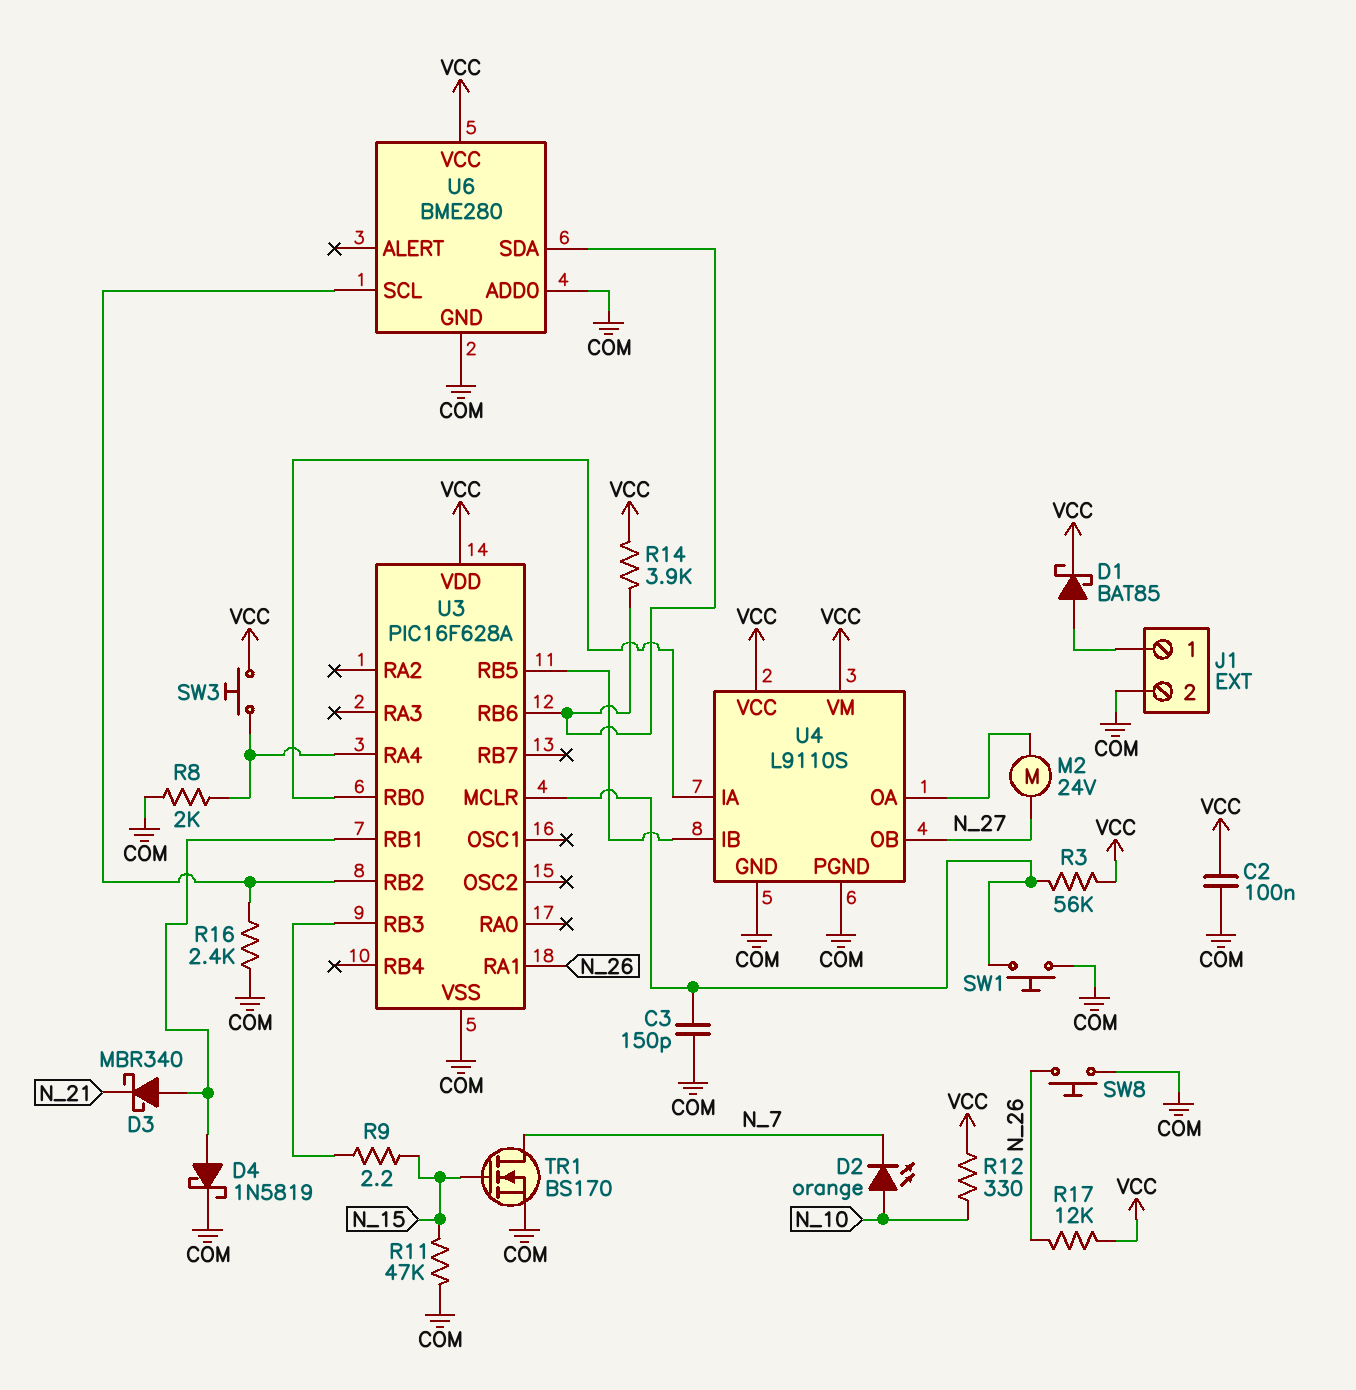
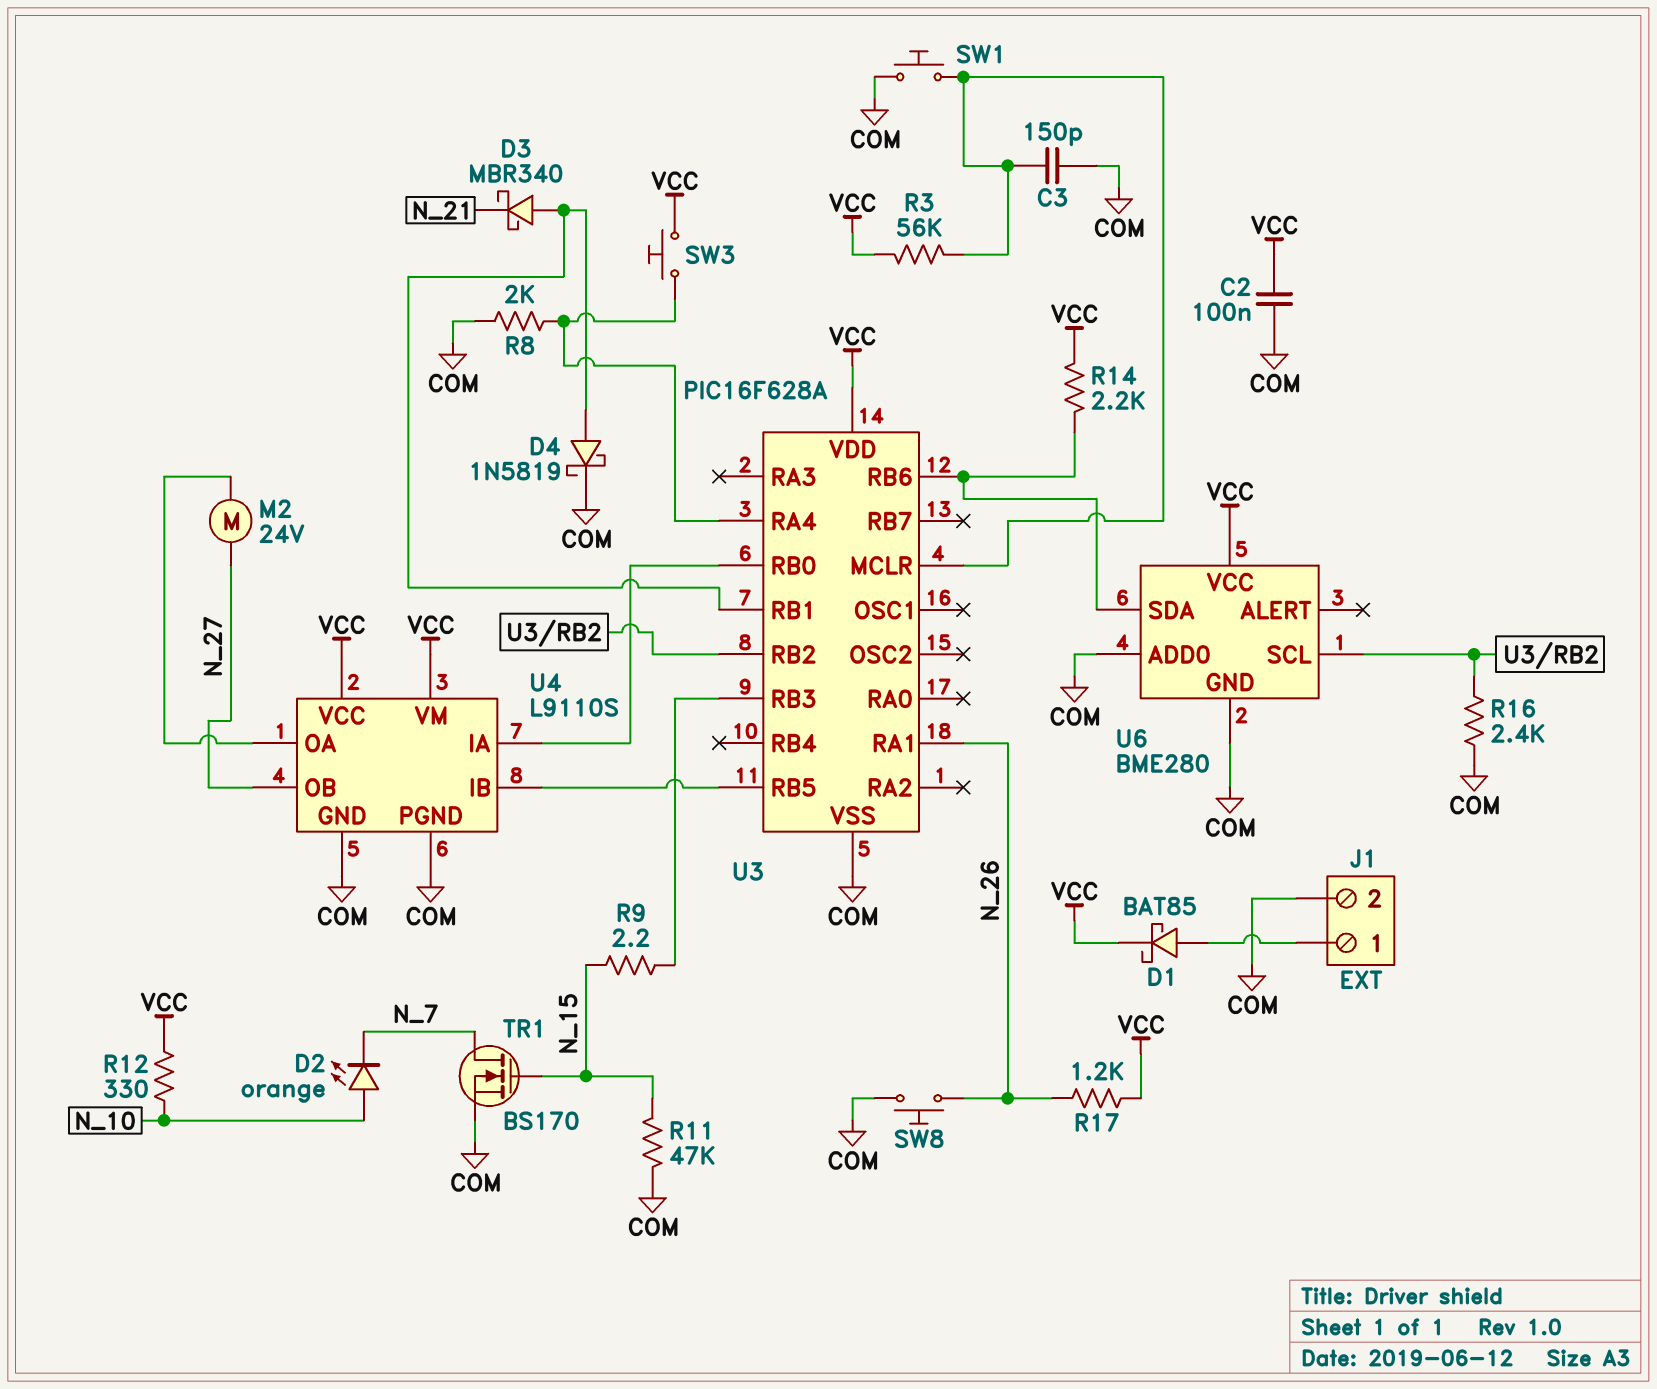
R14: 3.9k (U3/RB6, VCC) -> 2.2k (U3/RB6, VCC)
R17: 12k (N_26, VCC) -> 1.2k (N_26, VCC)

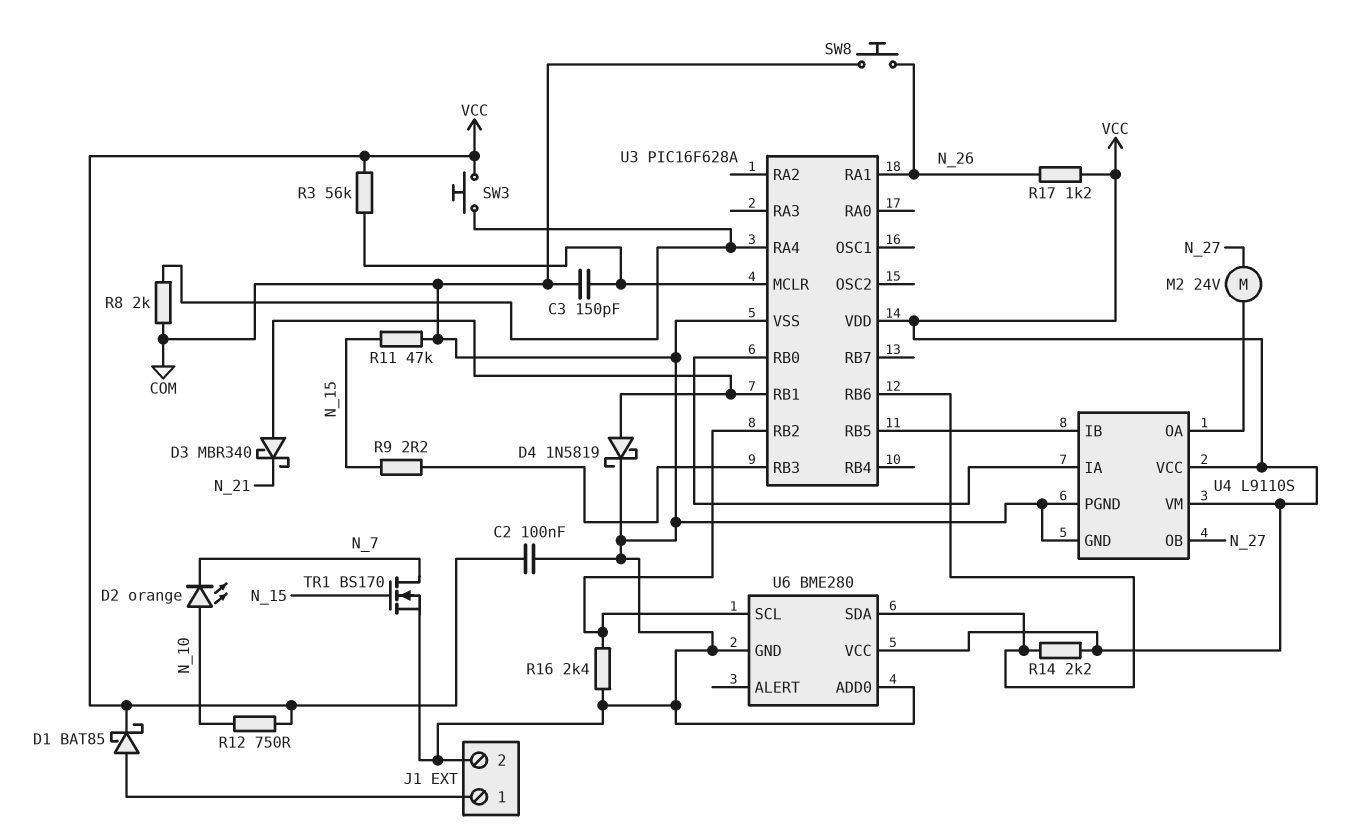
R12: 330 (N_10, VCC) -> 750 (N_10, VCC)
SW1: button (COM, U3/MCLR) -> none

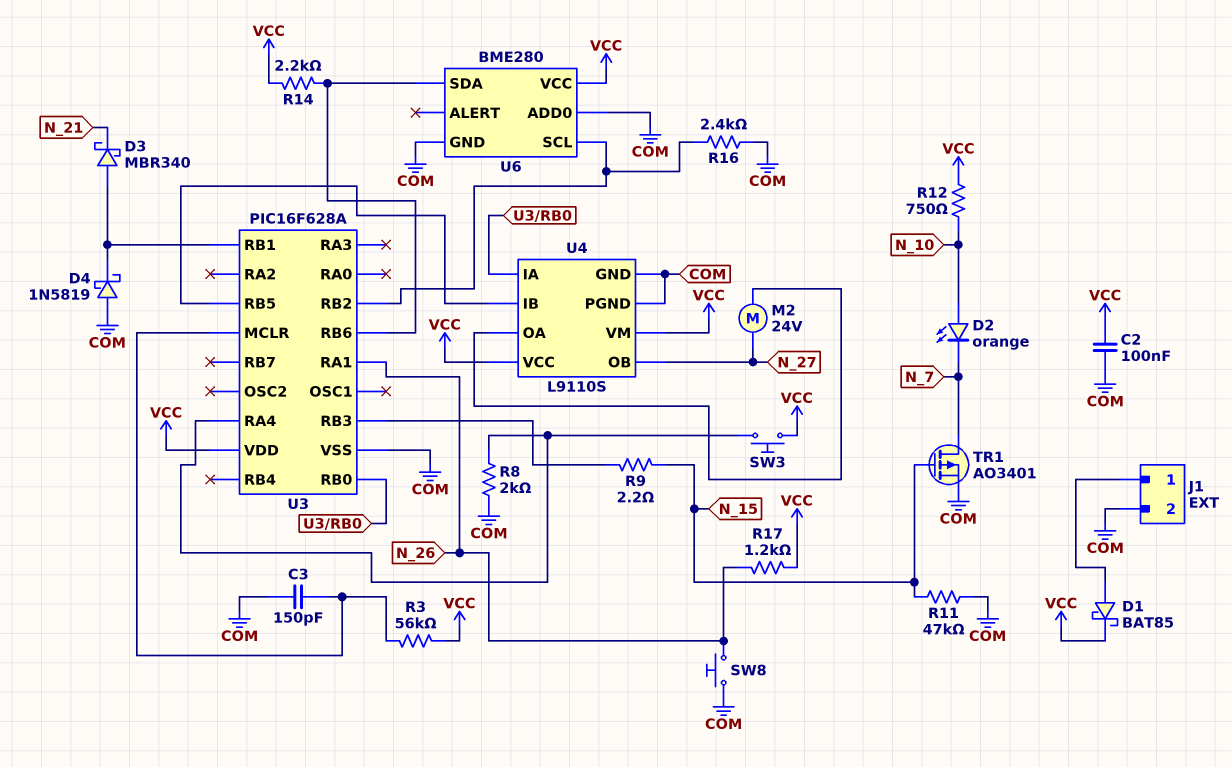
D4: schottky 1N5819 (A U3/RB1, K COM) -> schottky 1N5819 (A COM, K U3/RB1)
TR1: NMOS BS170 (G N_15, D N_7, S COM) -> PMOS AO3401 (G N_15, D N_7, S COM)

